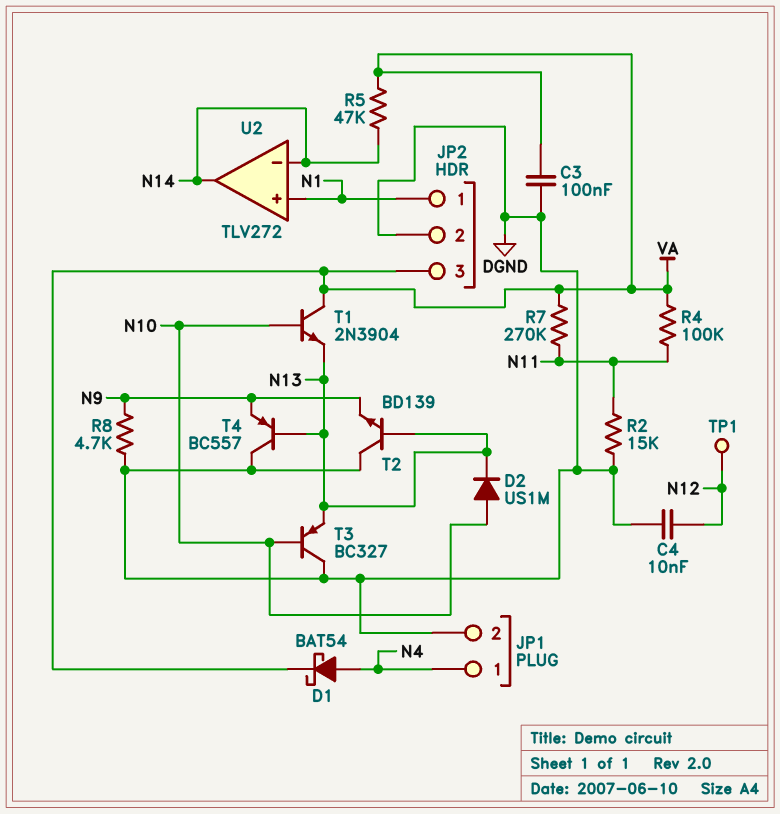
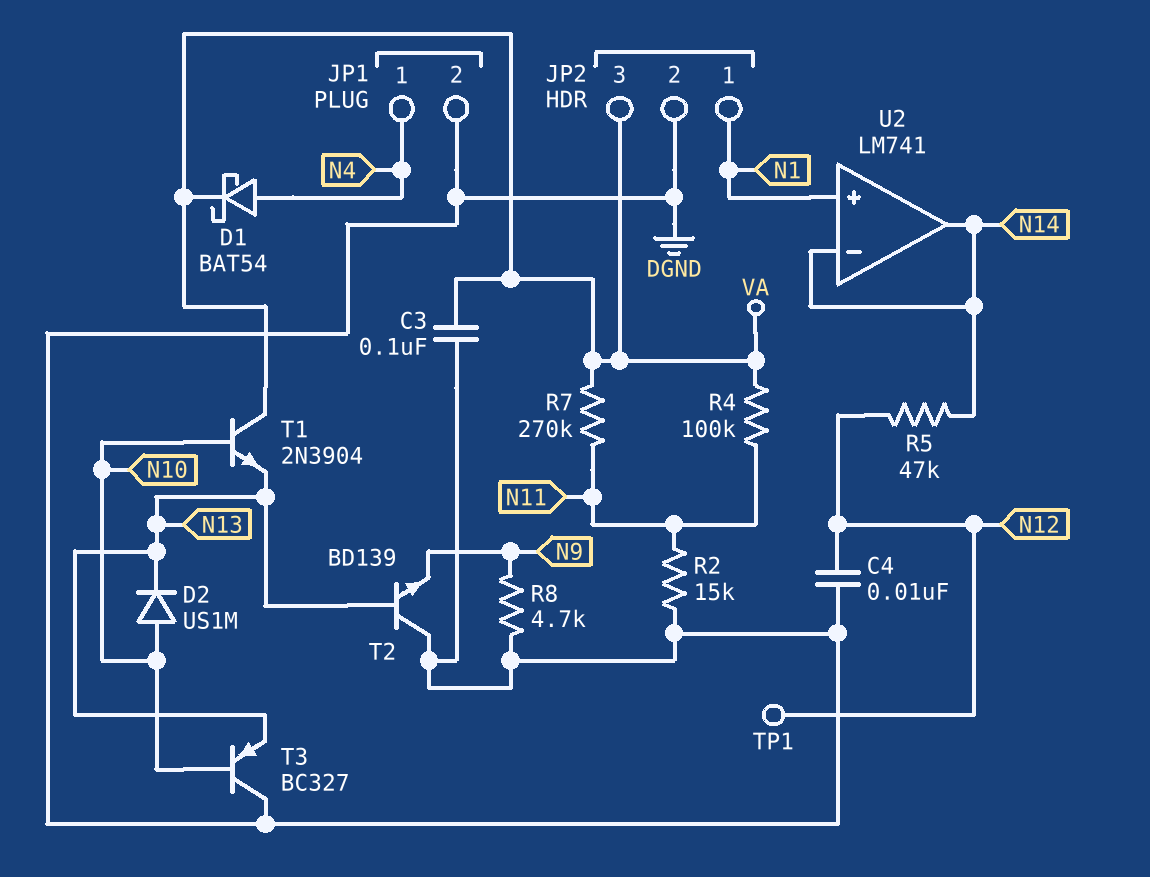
R5: 47k (N14, VA) -> 47k (N12, N14)
T4: PNP BC557 (B N13, C DGND, E N9) -> none
U2: TLV272 -> LM741

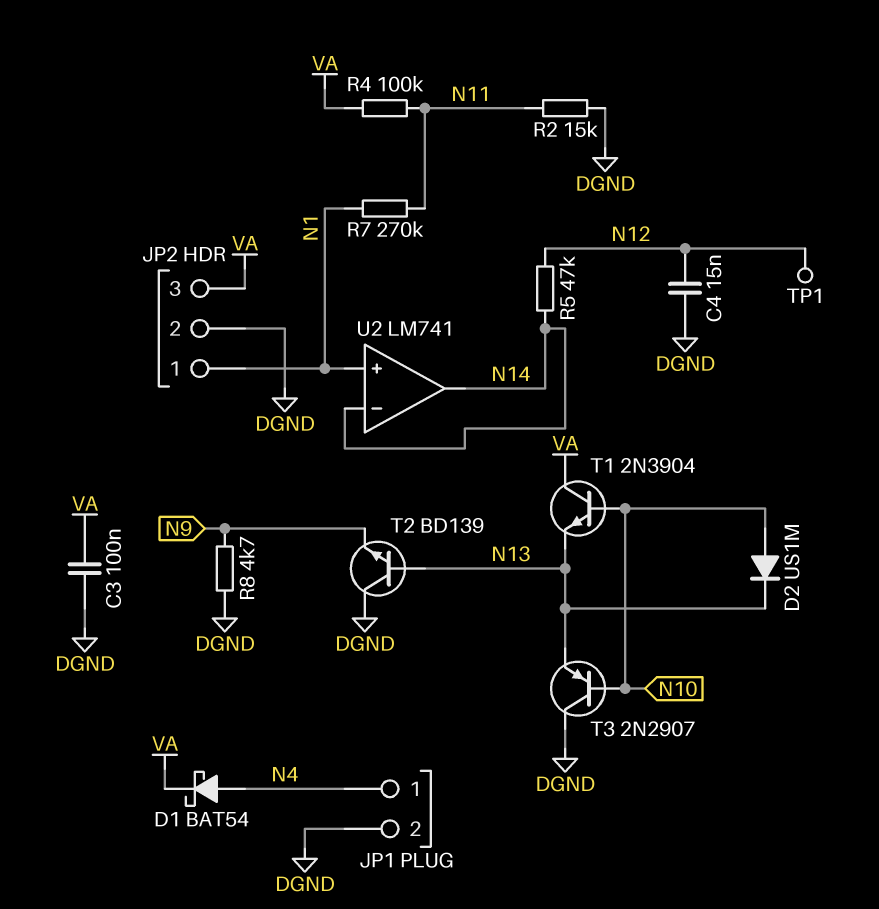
C4: 10nF (DGND, N12) -> 15nF (DGND, N12)
R7: 270k (N11, VA) -> 270k (N1, N11)
T3: PNP BC327 (B N10, C DGND, E N13) -> PNP 2N2907 (B N10, C DGND, E N13)

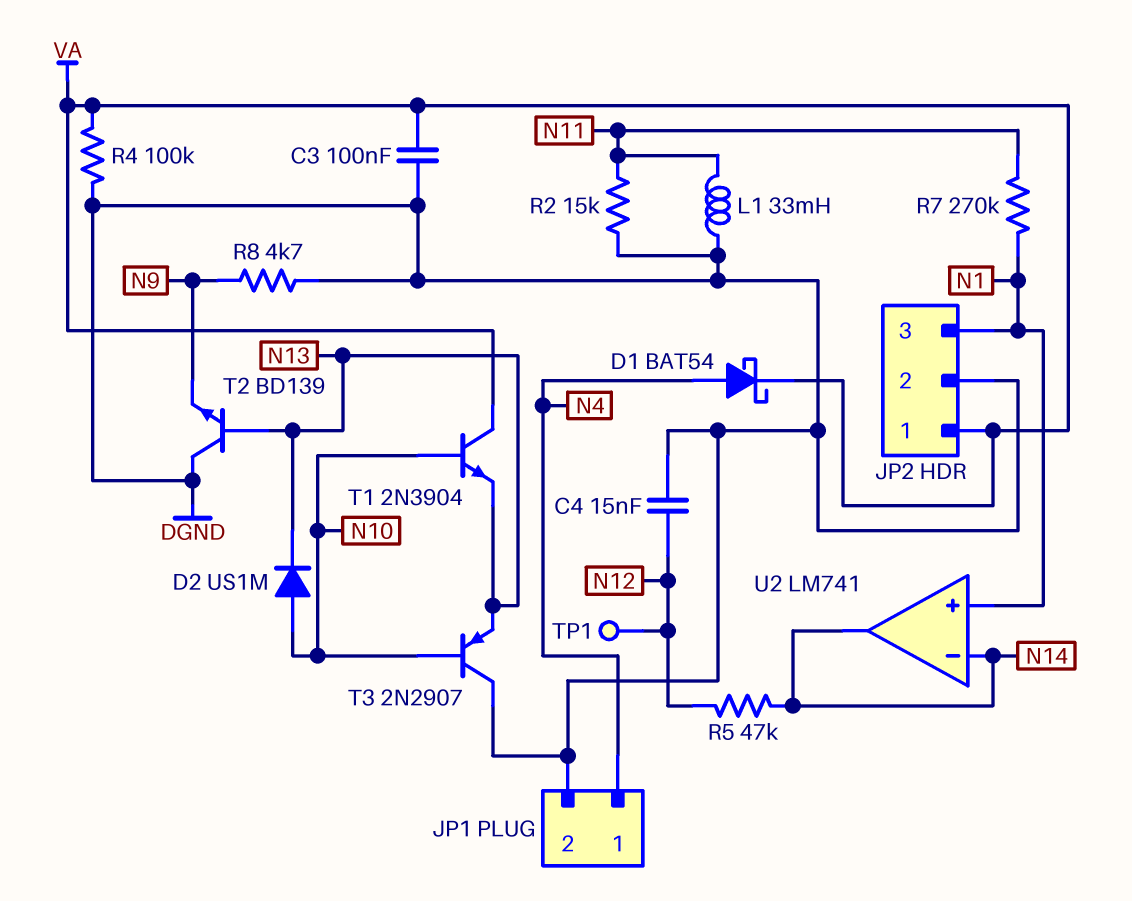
JP2 pin 1: N1 -> VA
JP2 pin 3: VA -> N1
L1: none -> 33mH (DGND, N11)
R4: 100k (N11, VA) -> 100k (DGND, VA)

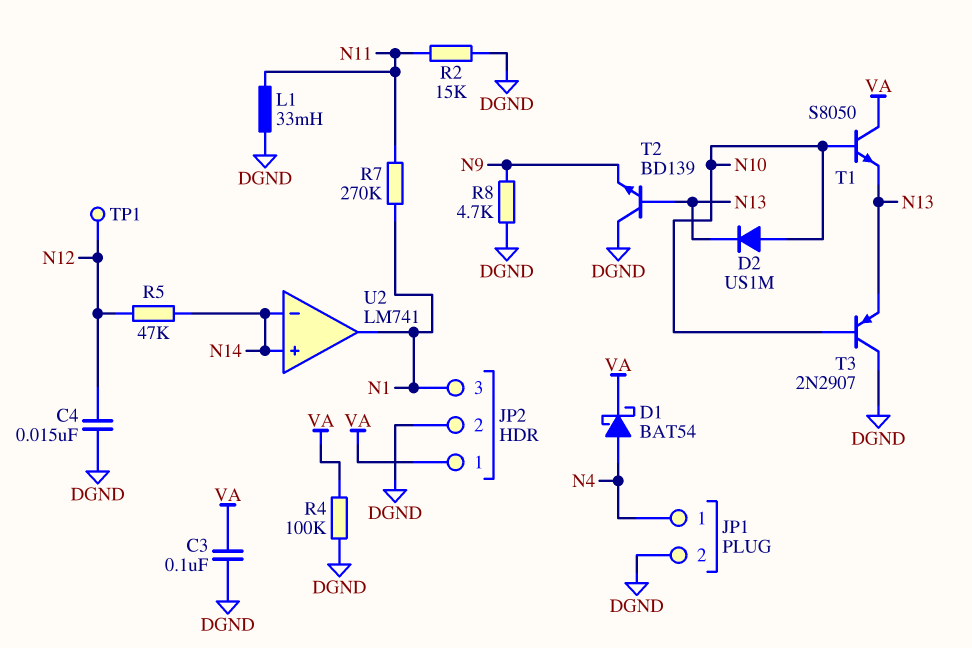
T1: NPN 2N3904 (B N10, C VA, E N13) -> NPN S8050 (B N10, C VA, E N13)
U2 pin in+: N1 -> N14
U2 pin out: N14 -> N1

